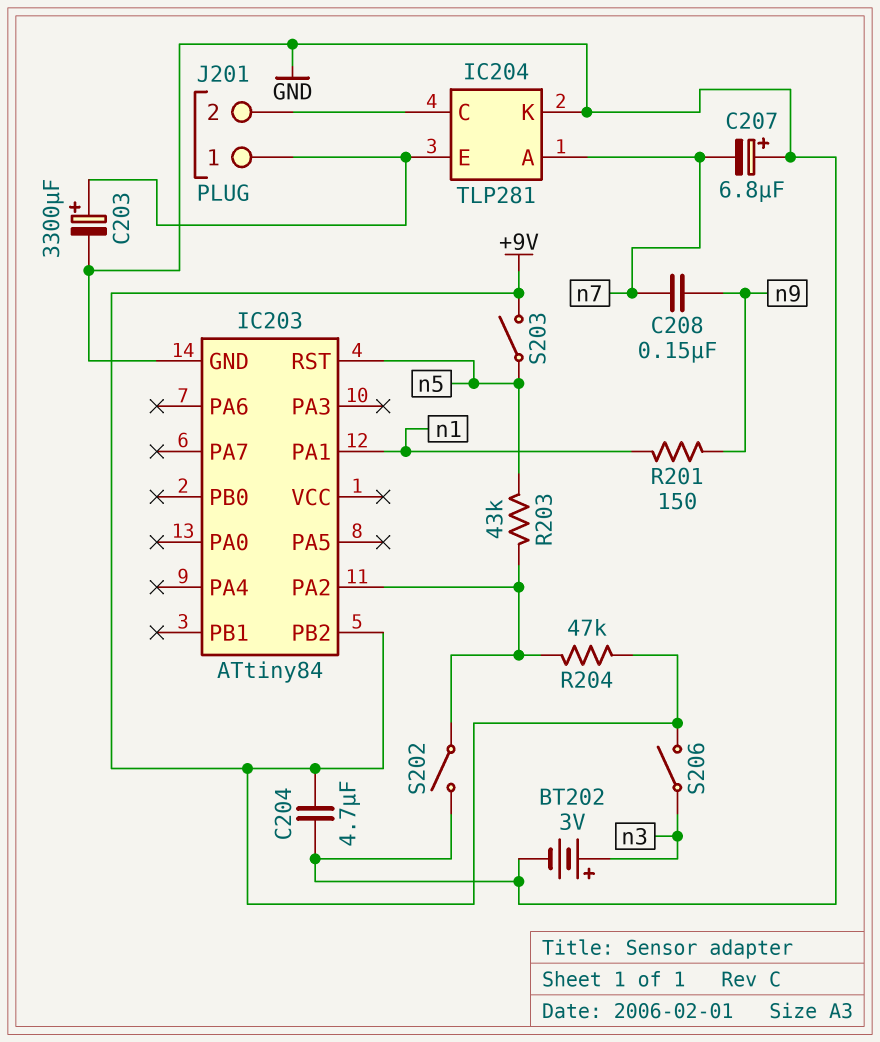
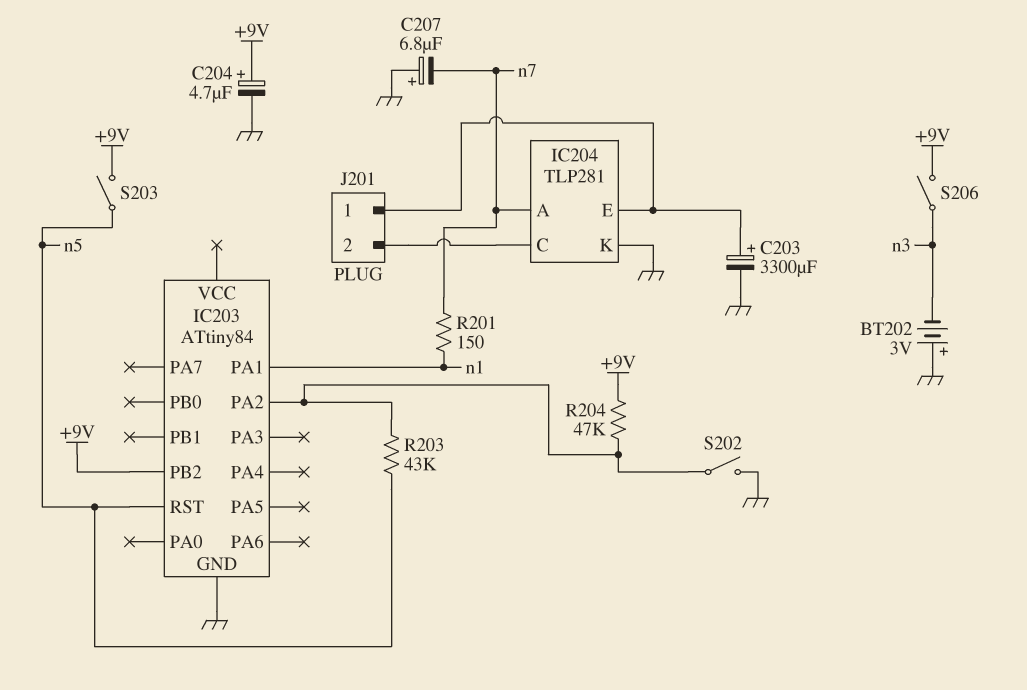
BT202: 3V (plus n3, minus GND) -> 3V (plus GND, minus n3)
C204: 4.7uF (+9V, GND) -> 4.7uF (plus +9V, minus GND)
C208: 150nF (n7, n9) -> none
R201: 150 (n1, n9) -> 150 (n1, n7)

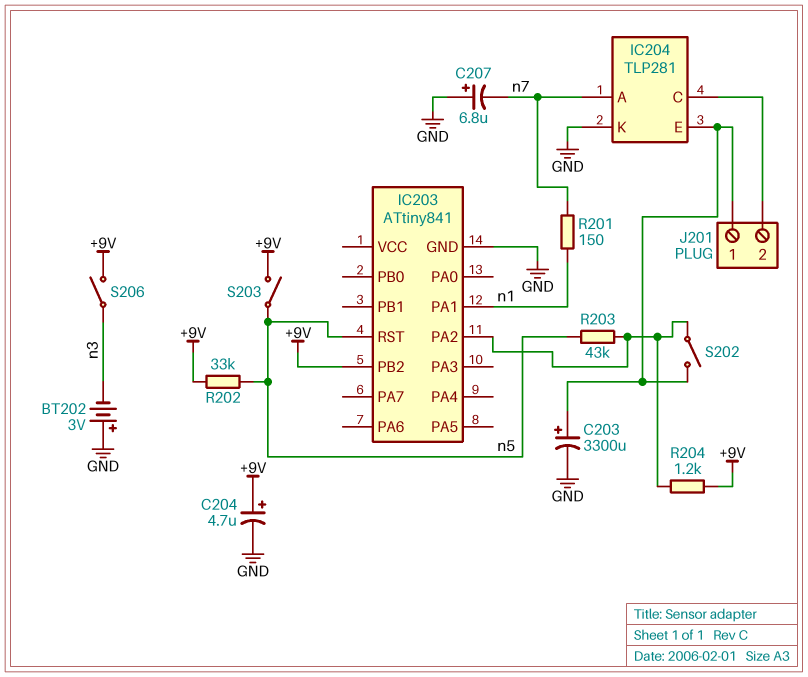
IC203: ATtiny84 -> ATtiny841
R202: none -> 33k (+9V, n5)
R204: 47k (+9V, IC203/PA2) -> 1.2k (+9V, IC203/PA2)
S202: switch (GND, IC203/PA2) -> switch (IC203/PA2, IC204/E)

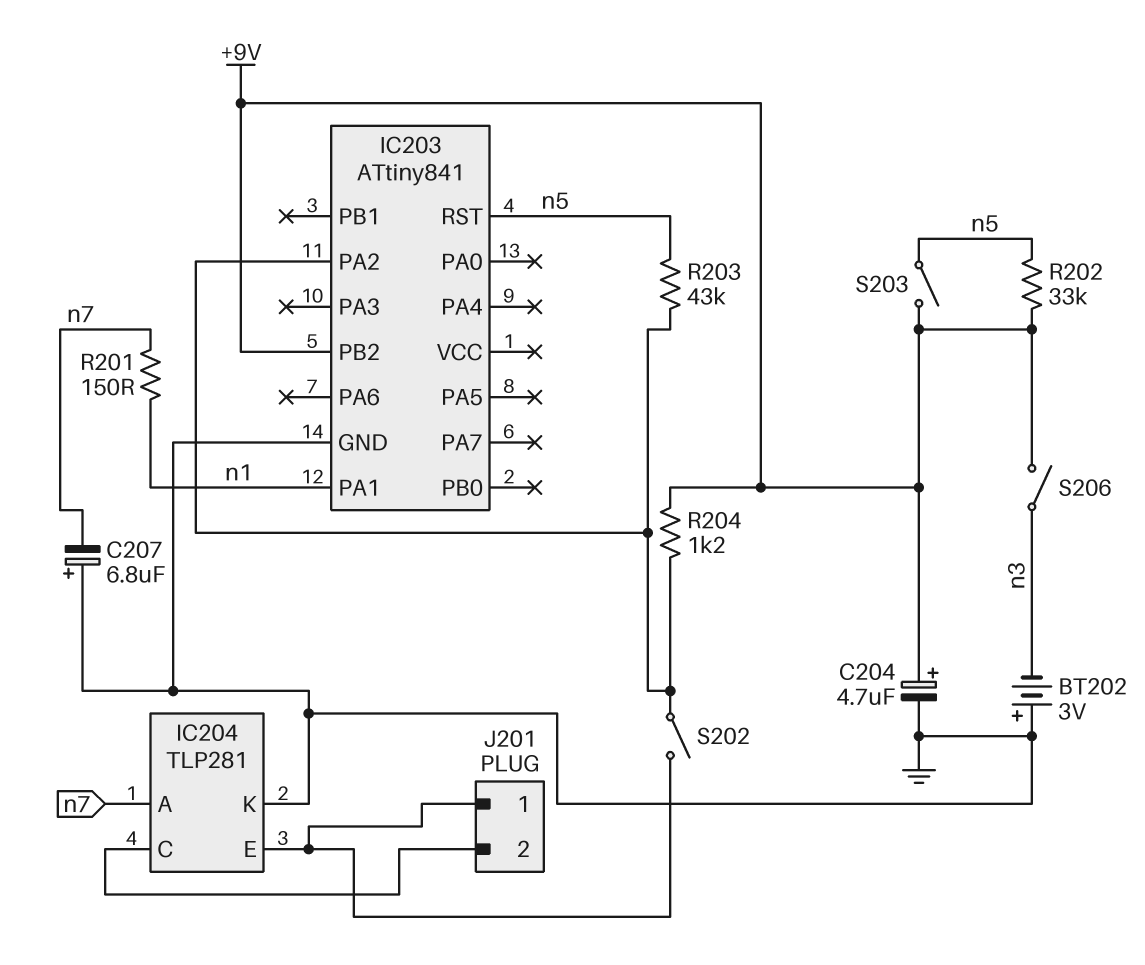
C203: 3300uF (plus IC204/E, minus GND) -> none

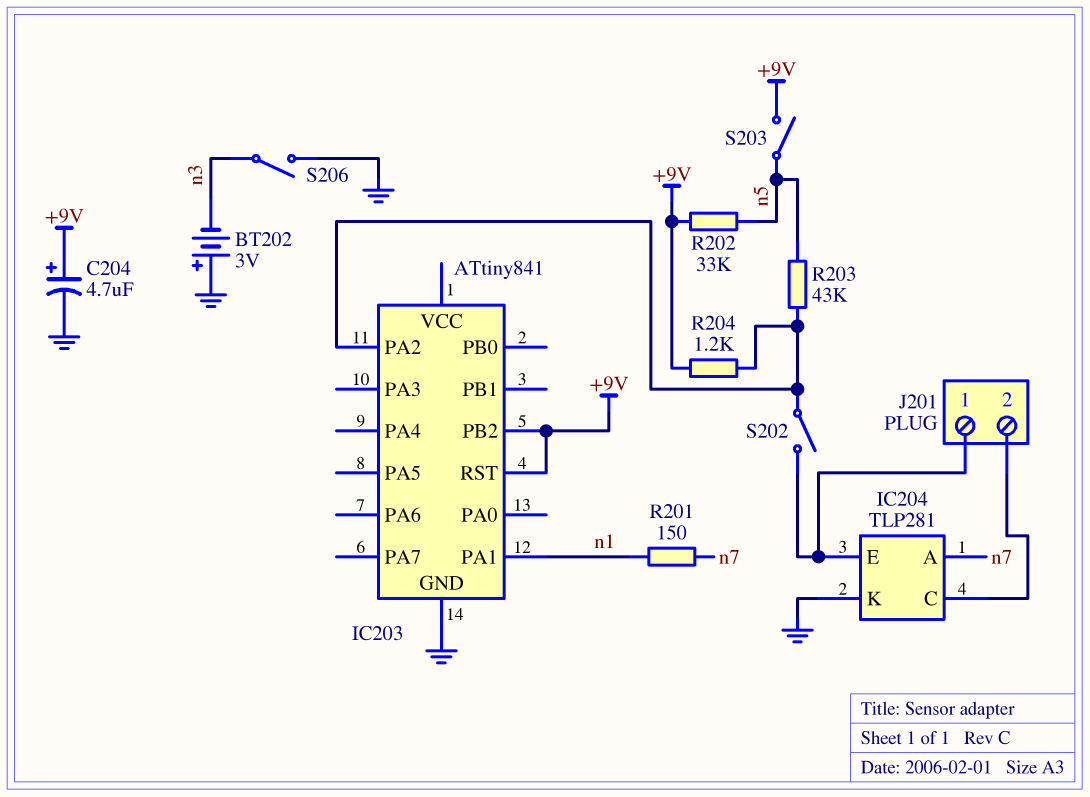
C207: 6.8uF (plus GND, minus n7) -> none
IC203 pin RST: n5 -> +9V
S206: switch (+9V, n3) -> switch (GND, n3)

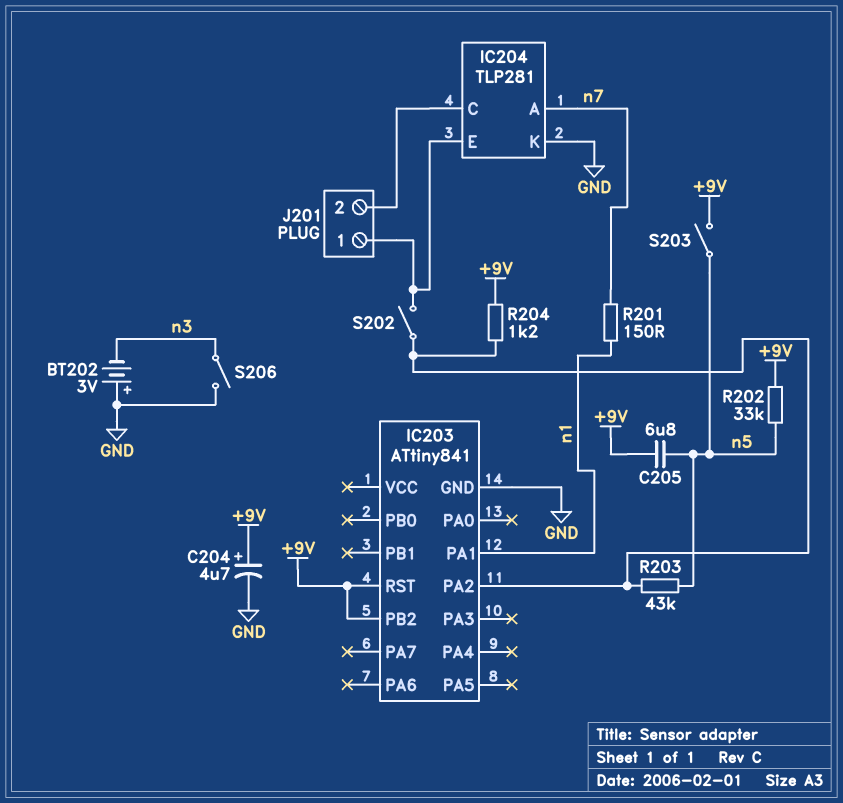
C205: none -> 6.8uF (+9V, n5)

